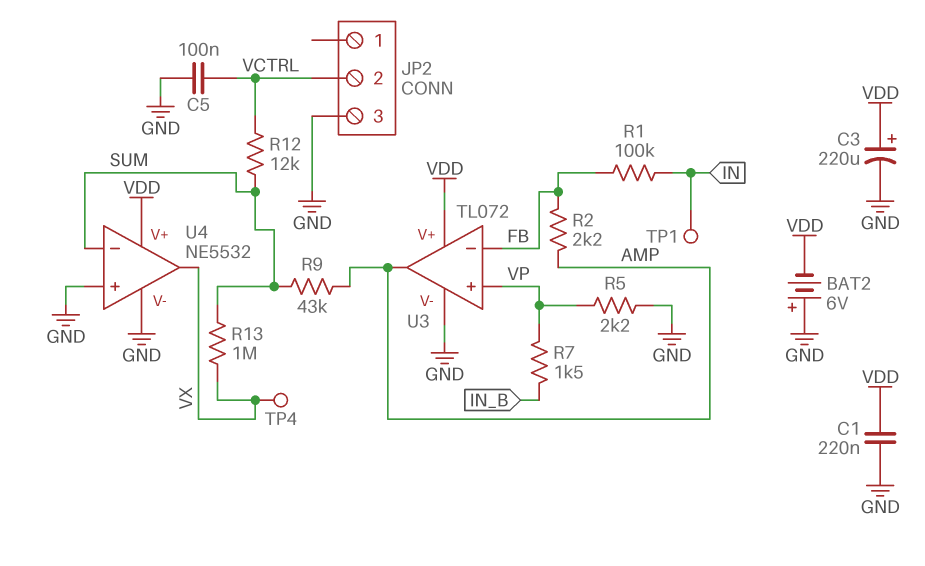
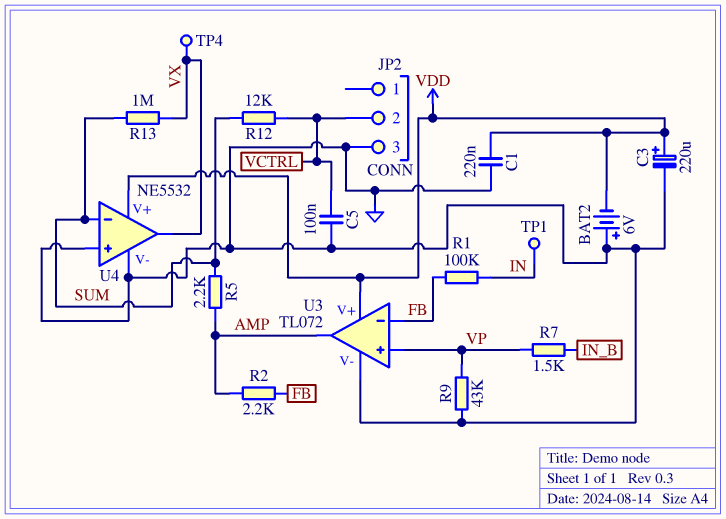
R5: 2.2k (GND, VP) -> 2.2k (AMP, SUM)
R9: 43k (AMP, SUM) -> 43k (GND, VP)

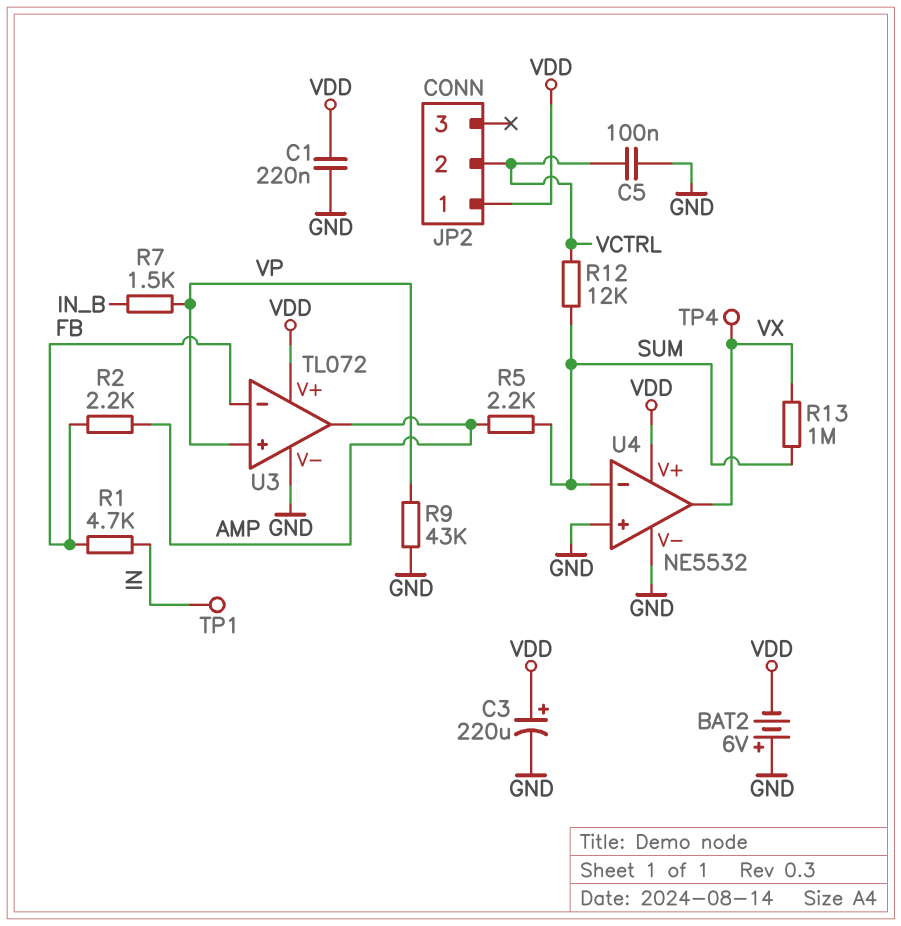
JP2 pin 1: none -> VDD
JP2 pin 3: GND -> none
R1: 100k (FB, IN) -> 4.7k (FB, IN)

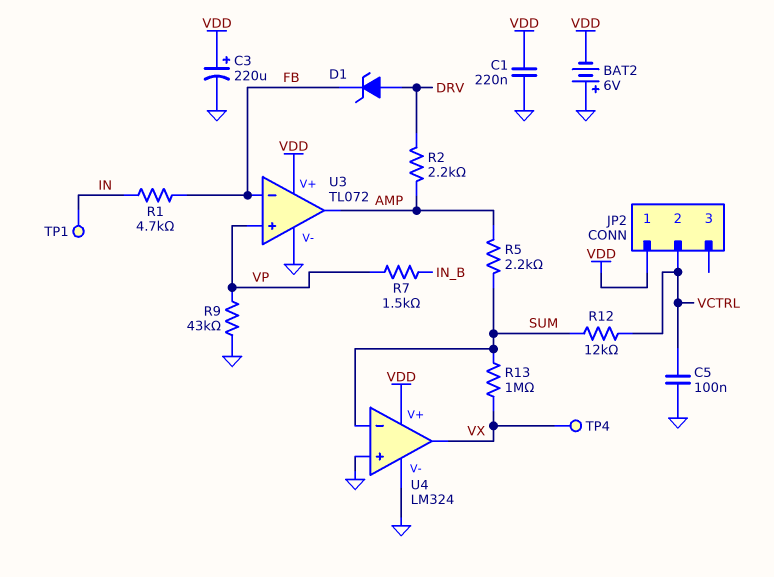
D1: none -> zener (A DRV, K FB)
R2: 2.2k (AMP, FB) -> 2.2k (AMP, DRV)
U4: NE5532 -> LM324

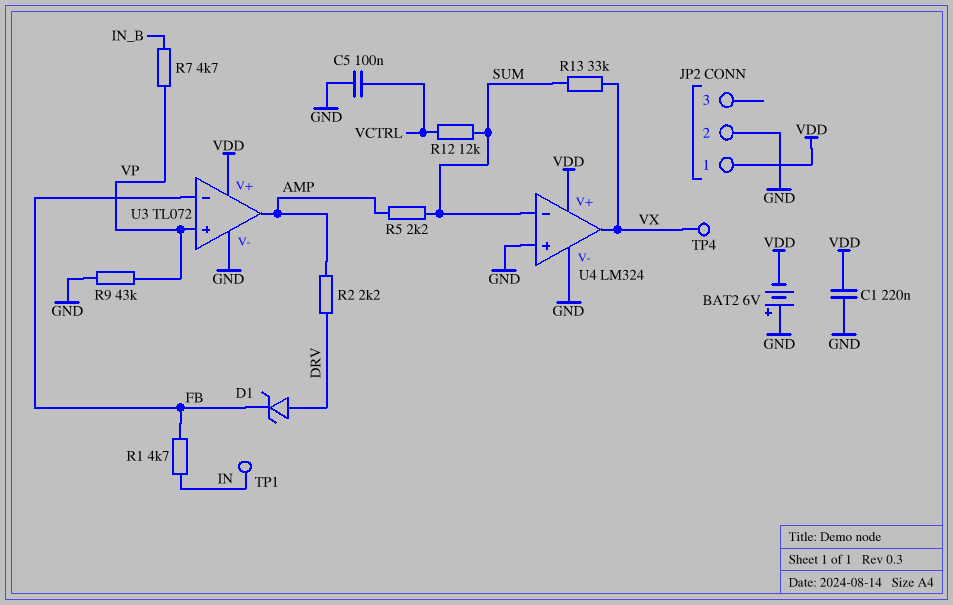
C3: 220uF (plus VDD, minus GND) -> none
JP2 pin 2: VCTRL -> GND
R7: 1.5k (IN_B, VP) -> 4.7k (IN_B, VP)
R13: 1M (SUM, VX) -> 33k (SUM, VX)

